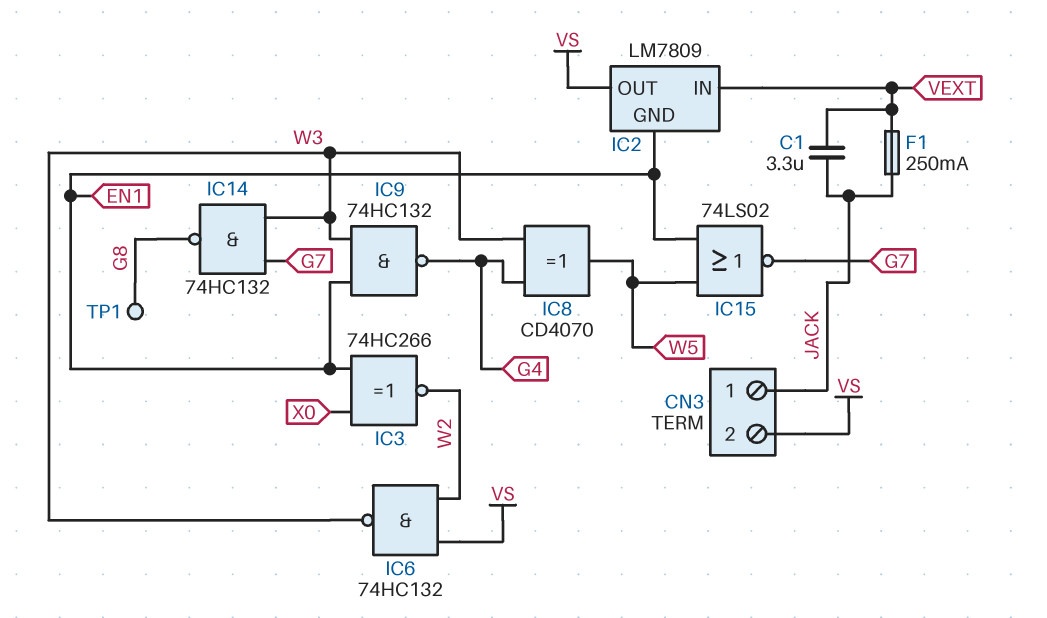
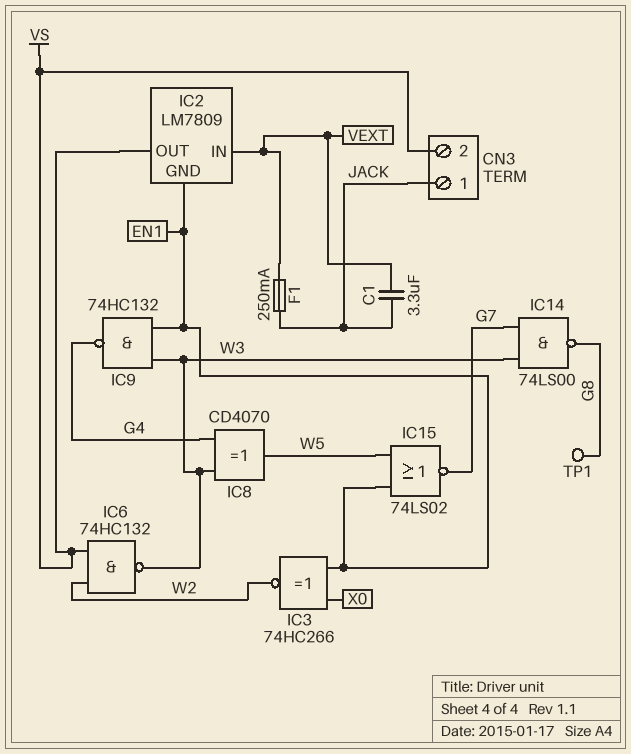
IC14: NAND 74HC132 (in G7, in W3, out G8) -> NAND 74LS00 (in G7, in W3, out G8)

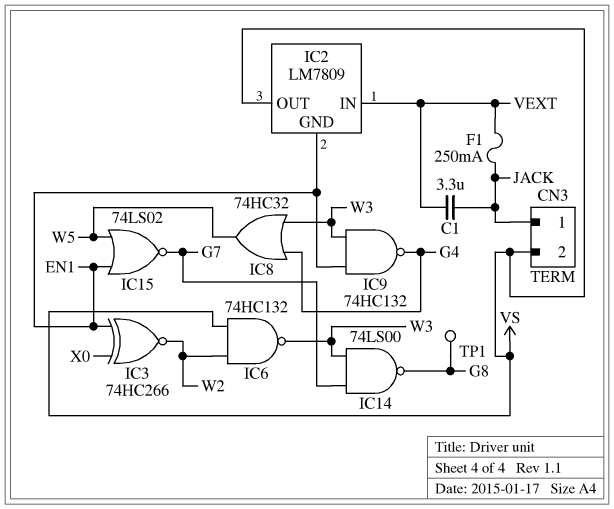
IC8: XOR CD4070 (in G4, in W3, out W5) -> OR 74HC32 (in G4, in W3, out W5)

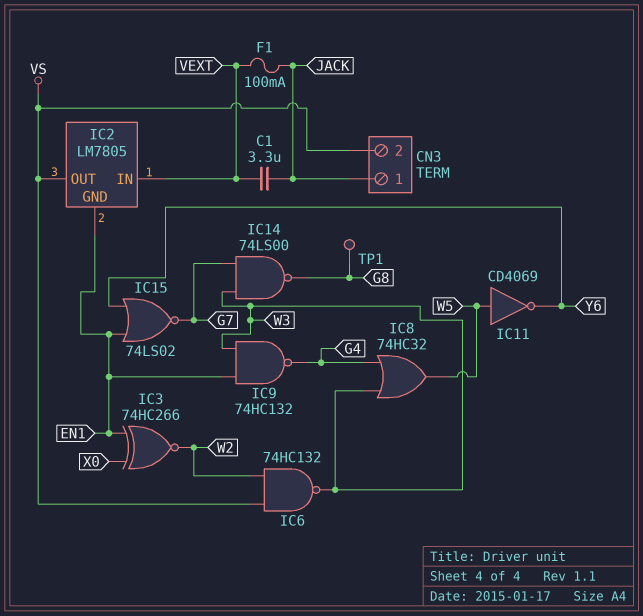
F1: 250mA (JACK, VEXT) -> 100mA (JACK, VEXT)
IC2: LM7809 -> LM7805
IC11: none -> NOT CD4069 (in W5, out Y6)
IC15: NOR 74LS02 (in EN1, in W5, out G7) -> NOR 74LS02 (in EN1, in Y6, out G7)

